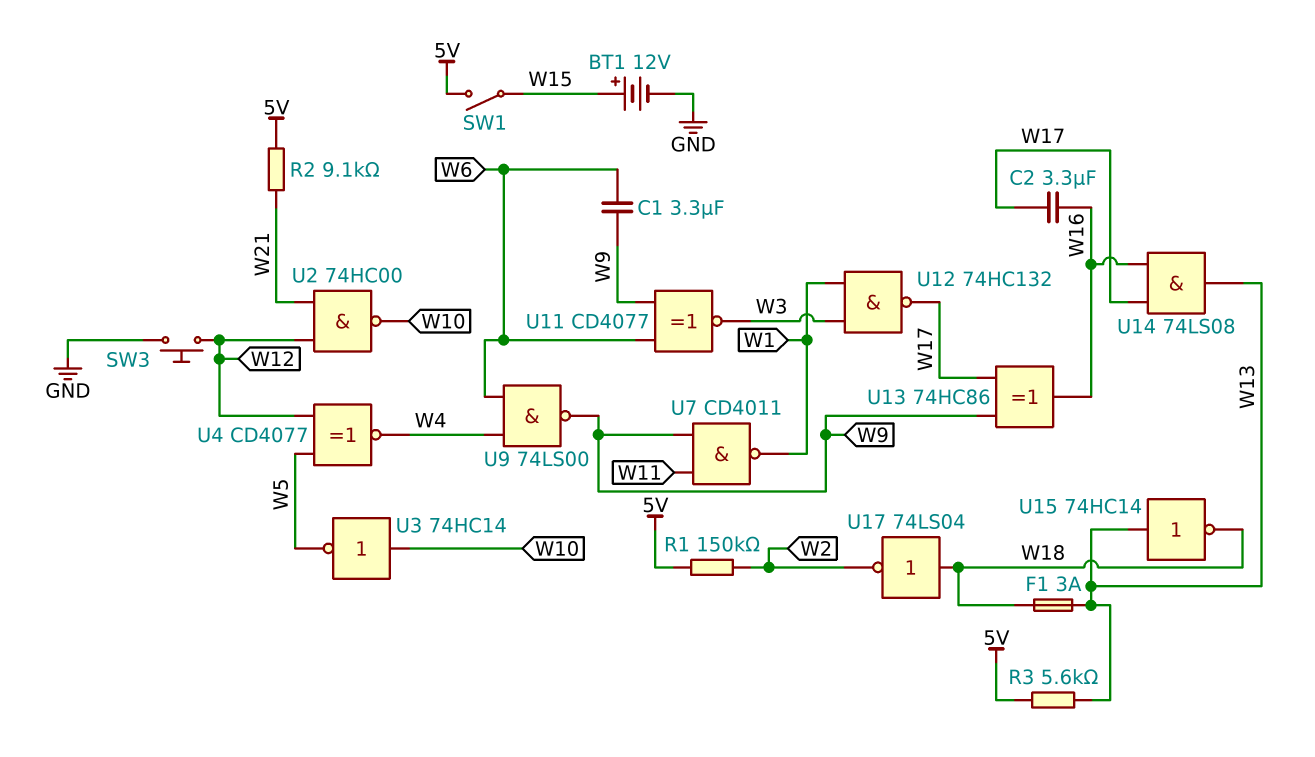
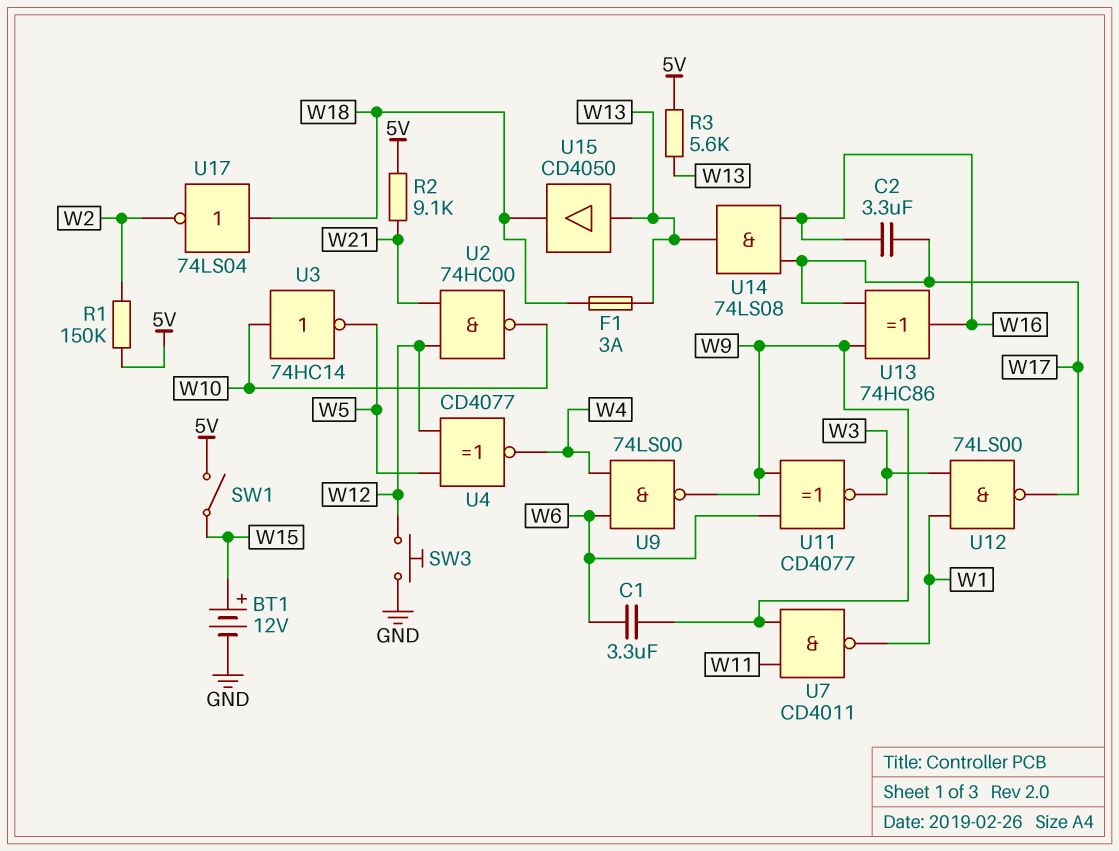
U12: NAND 74HC132 (in W1, in W3, out W17) -> NAND 74LS00 (in W1, in W3, out W17)
U15: NOT 74HC14 (in W13, out W18) -> buffer CD4050 (in W13, out W18)

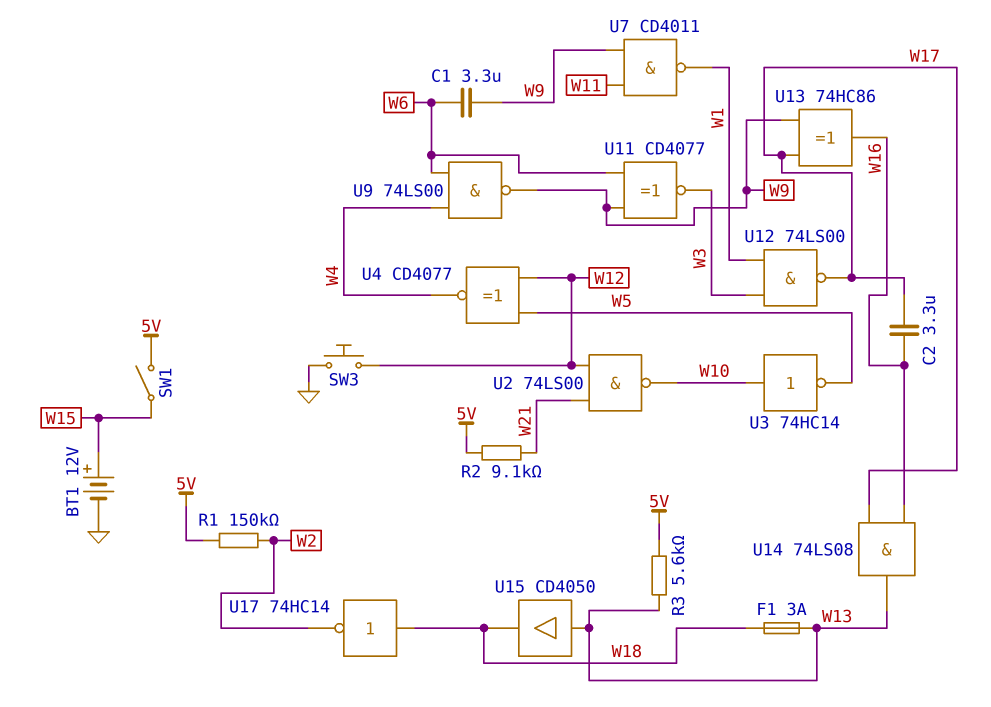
U2: NAND 74HC00 (in W12, in W21, out W10) -> NAND 74LS00 (in W12, in W21, out W10)
U17: NOT 74LS04 (in W18, out W2) -> NOT 74HC14 (in W18, out W2)

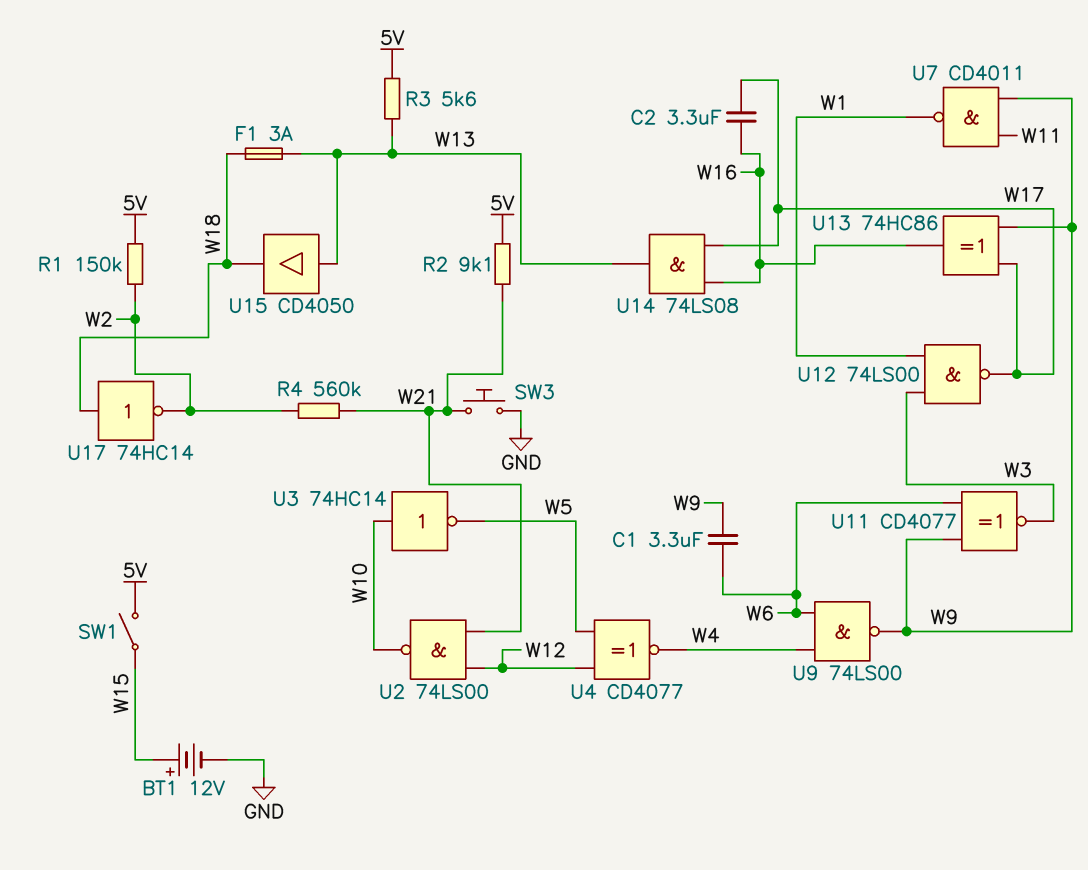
R4: none -> 560k (W2, W21)
SW3: button (GND, W12) -> button (GND, W21)

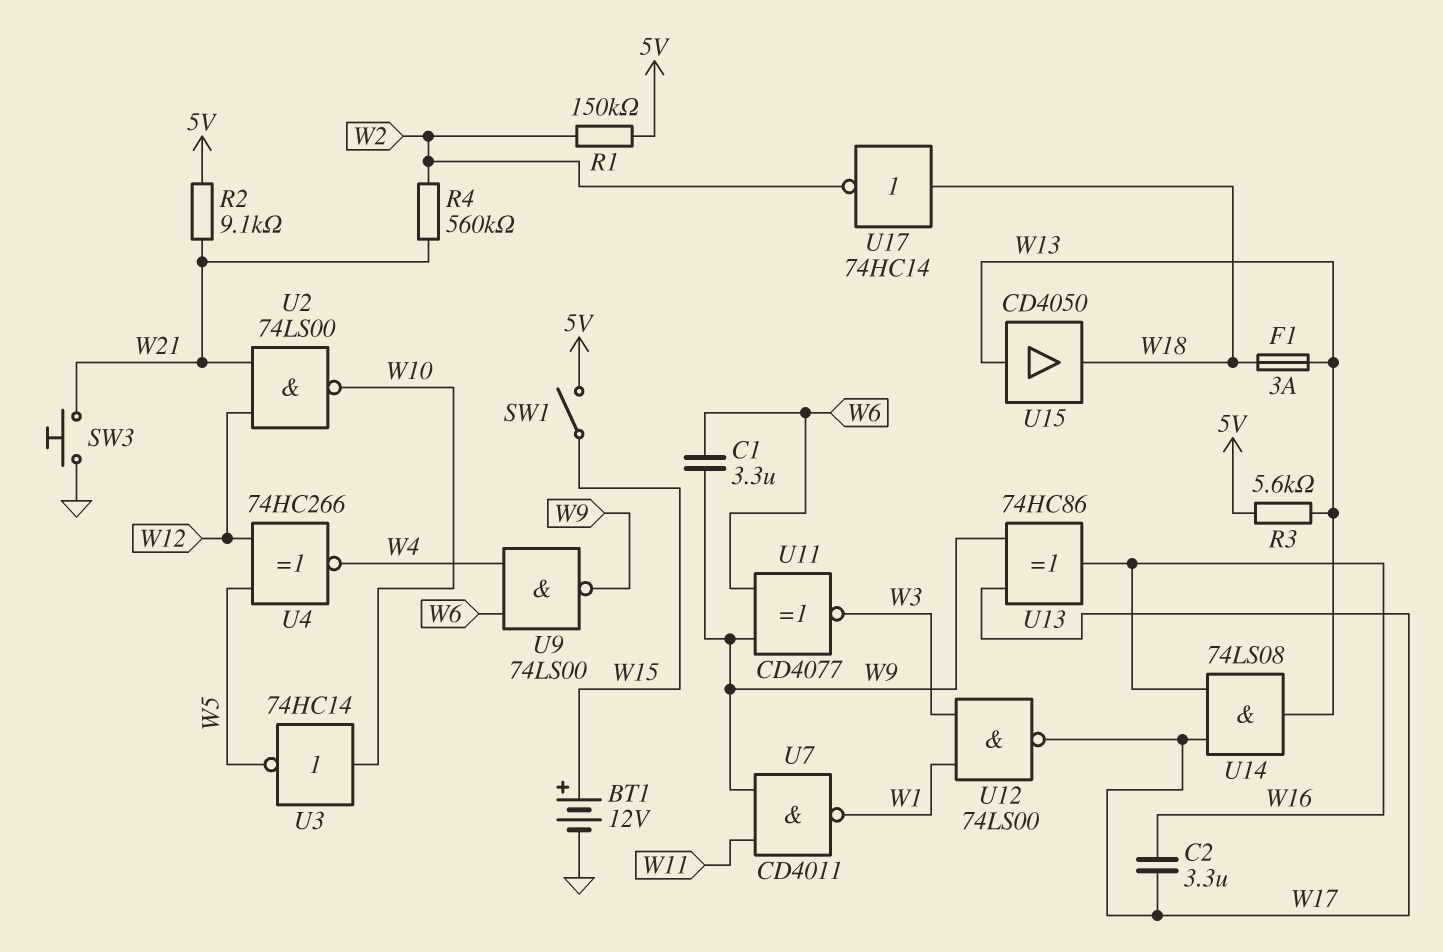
U4: XNOR CD4077 (in W5, in W12, out W4) -> XNOR 74HC266 (in W5, in W12, out W4)

